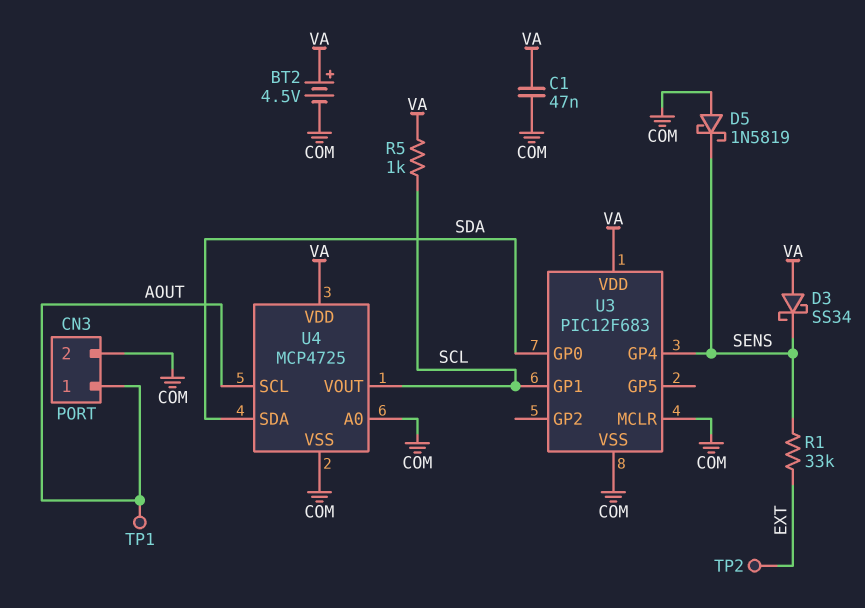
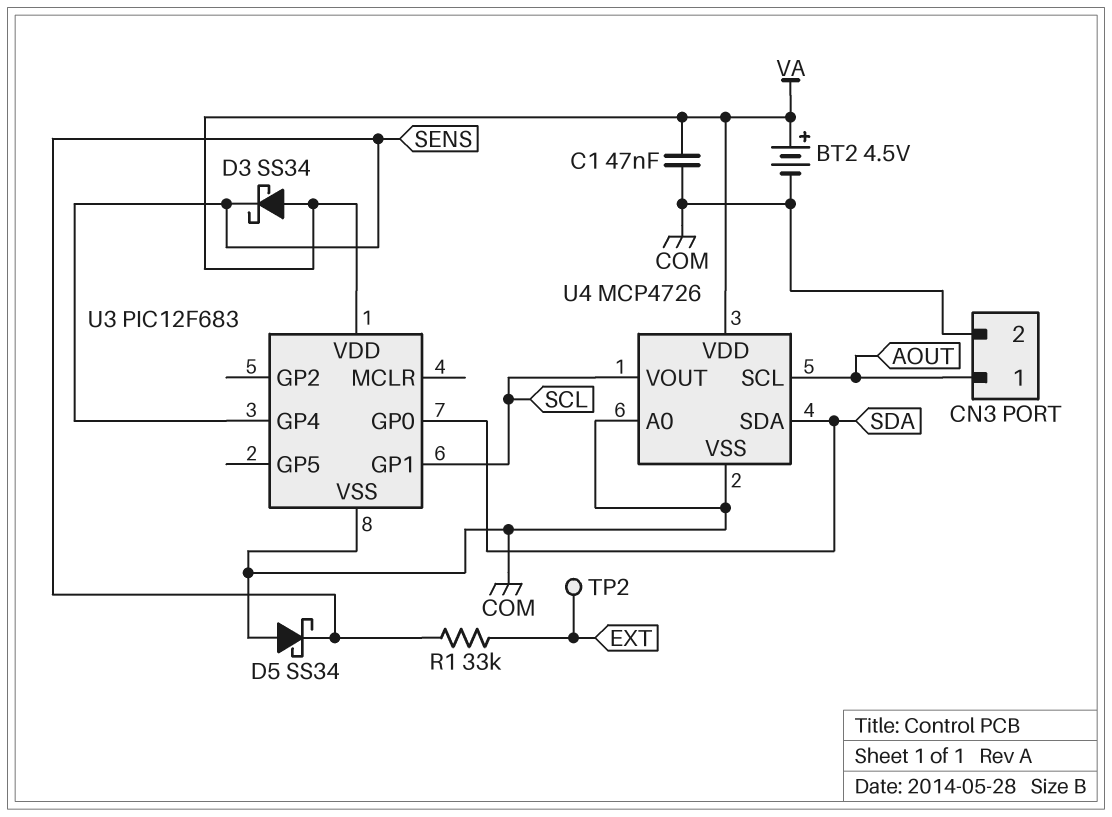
D5: schottky 1N5819 (A COM, K SENS) -> schottky SS34 (A COM, K SENS)
R5: 1k (SCL, VA) -> none
TP1: test point (AOUT) -> none
U3 pin MCLR: COM -> none
U4: MCP4725 -> MCP4726

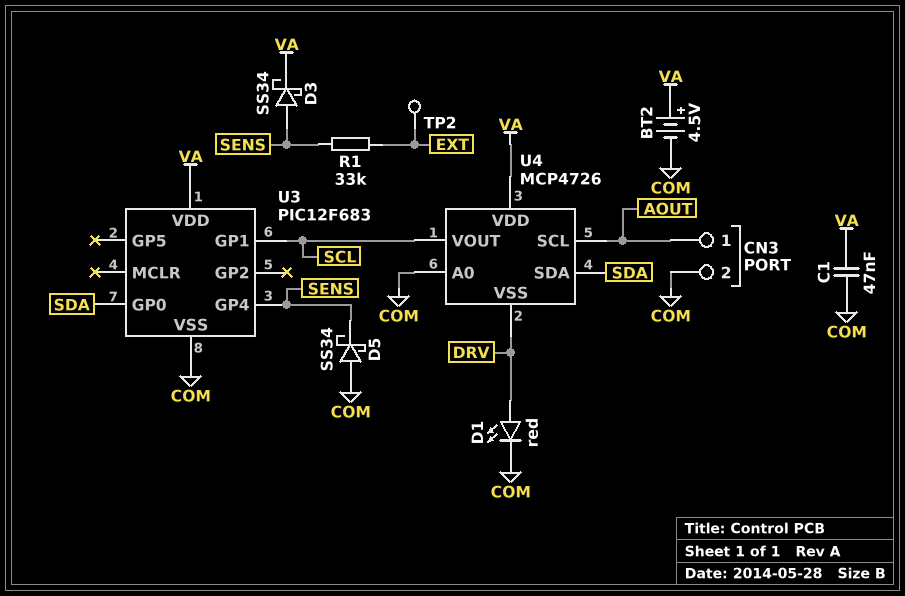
D1: none -> LED red (A DRV, K COM)
D3: schottky SS34 (A VA, K SENS) -> schottky SS34 (A SENS, K VA)
U4 pin VSS: COM -> DRV

